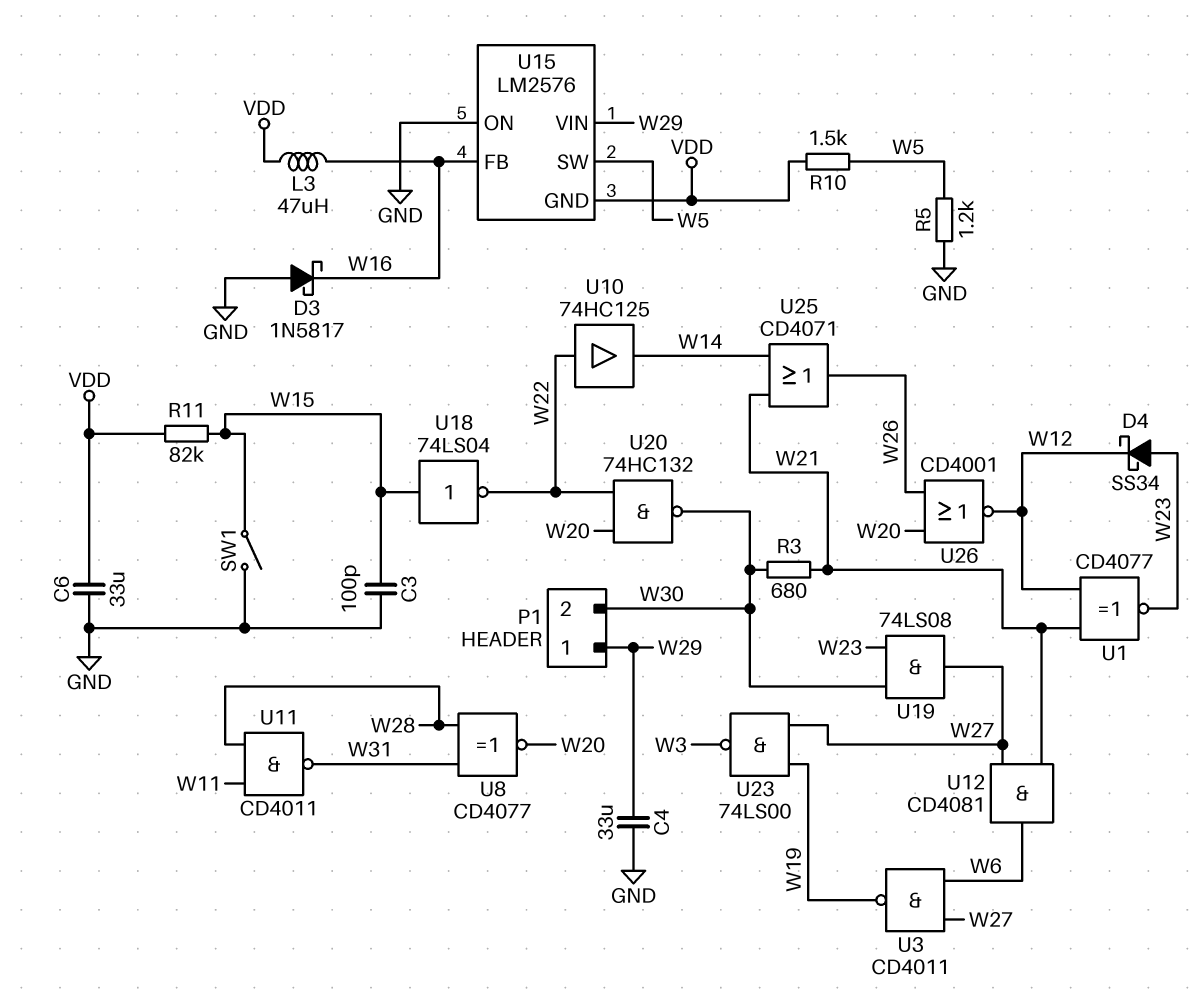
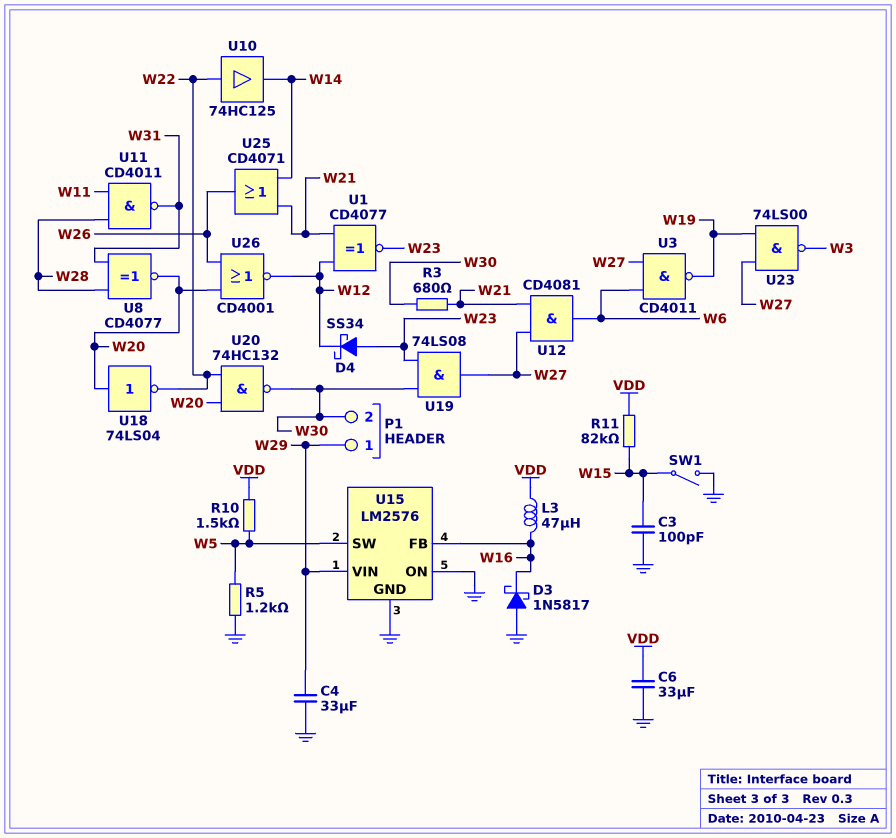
U15 pin GND: VDD -> GND
U18: NOT 74LS04 (in W15, out W22) -> NOT 74LS04 (in W20, out W22)

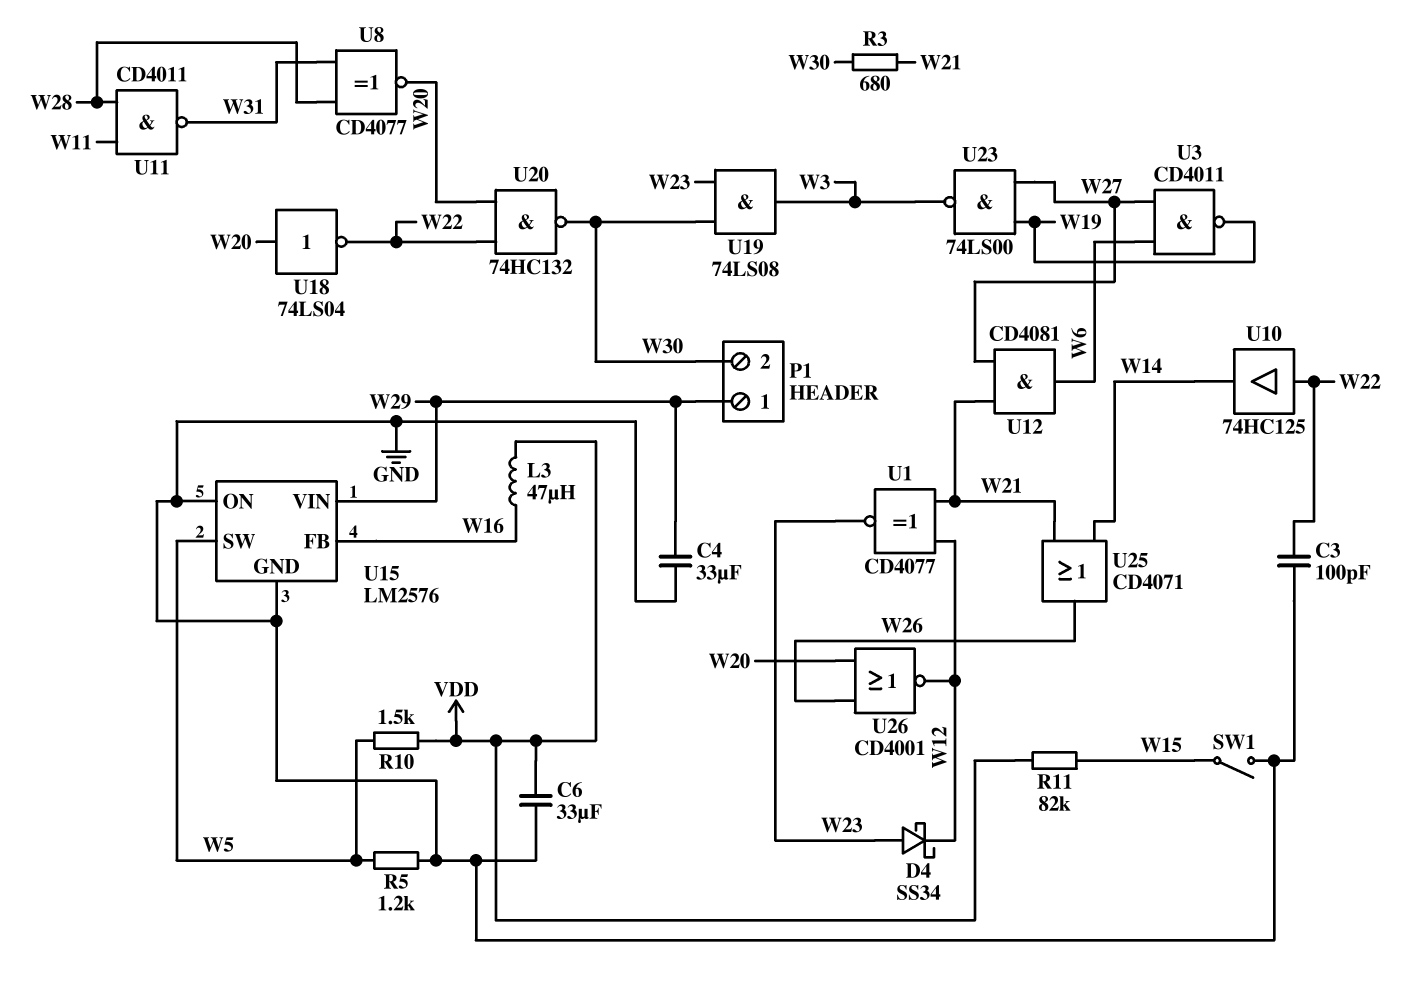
C3: 100pF (GND, W15) -> 100pF (GND, W22)
D3: schottky 1N5817 (A GND, K W16) -> none
U19: AND 74LS08 (in W23, in W30, out W27) -> AND 74LS08 (in W23, in W30, out W3)

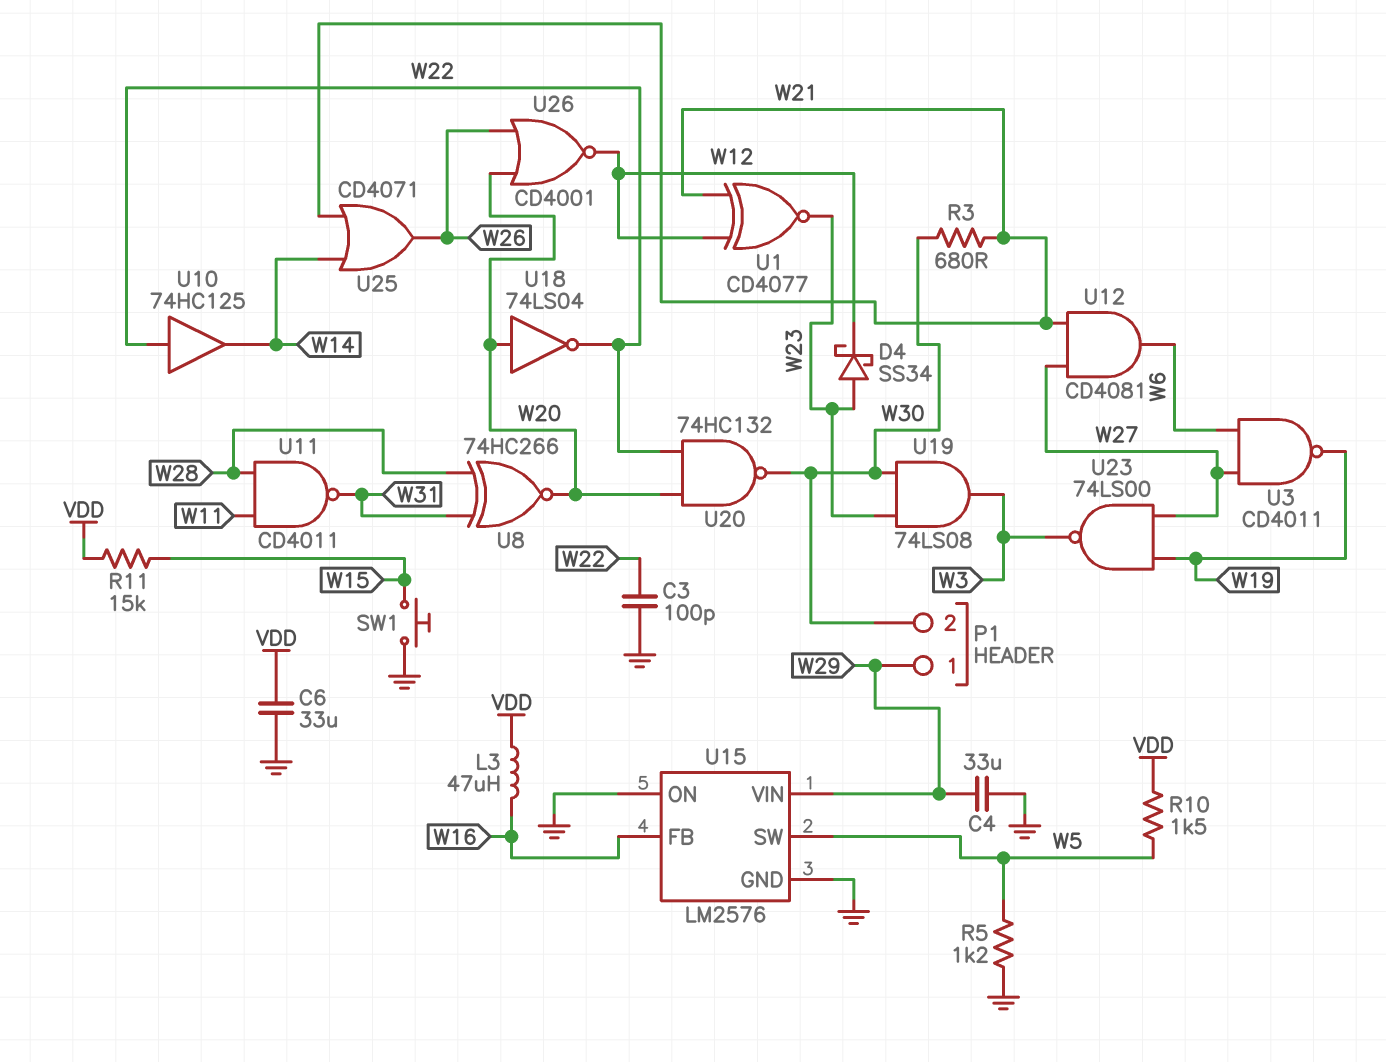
R11: 82k (VDD, W15) -> 15k (VDD, W15)
SW1: switch (GND, W15) -> button (GND, W15)
U8: XNOR CD4077 (in W28, in W31, out W20) -> XNOR 74HC266 (in W28, in W31, out W20)

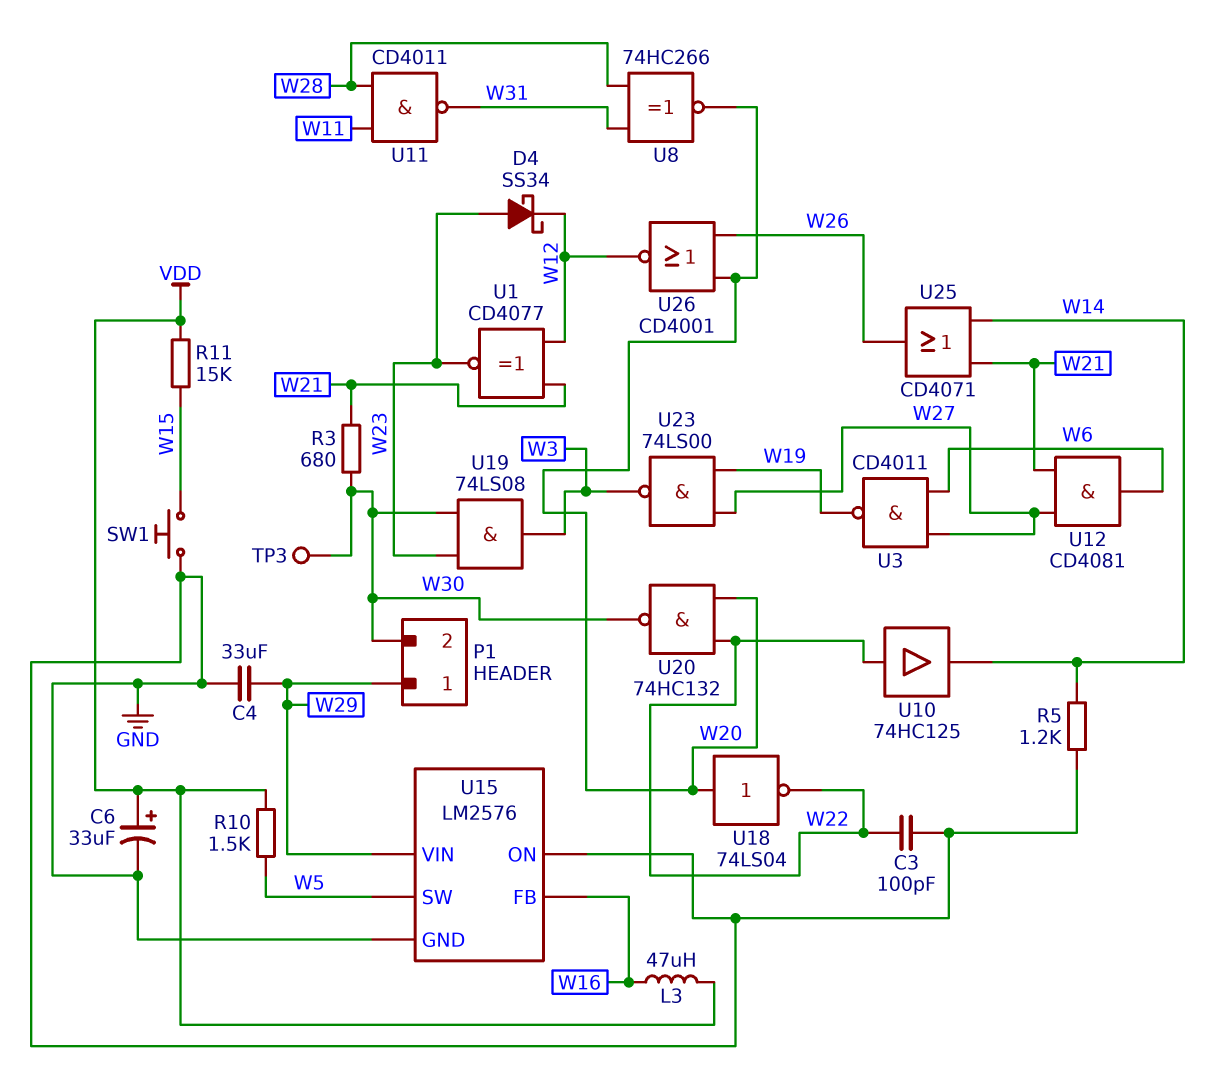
C6: 33uF (GND, VDD) -> 33uF (plus VDD, minus GND)
R5: 1.2k (GND, W5) -> 1.2k (GND, W14)
TP3: none -> test point (W30)

